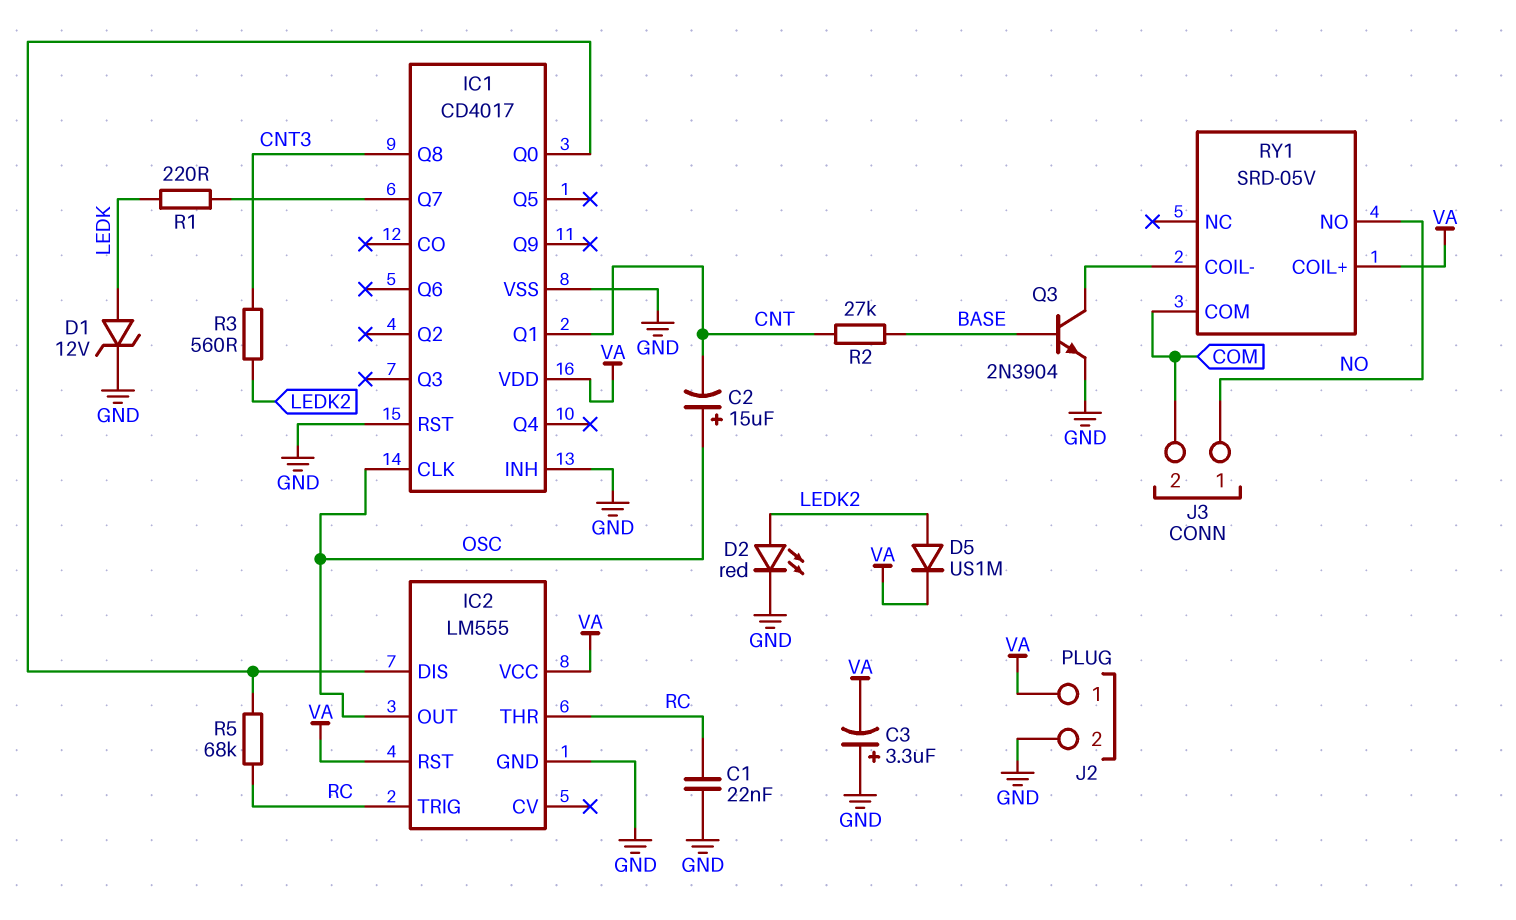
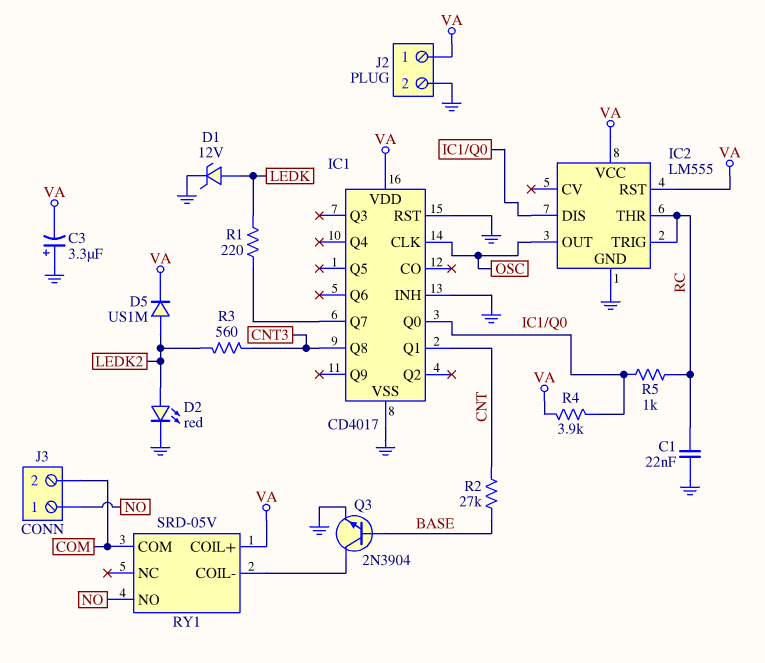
C2: 15uF (plus OSC, minus CNT) -> none
R4: none -> 3.9k (IC1/Q0, VA)
R5: 68k (IC1/Q0, RC) -> 1k (IC1/Q0, RC)

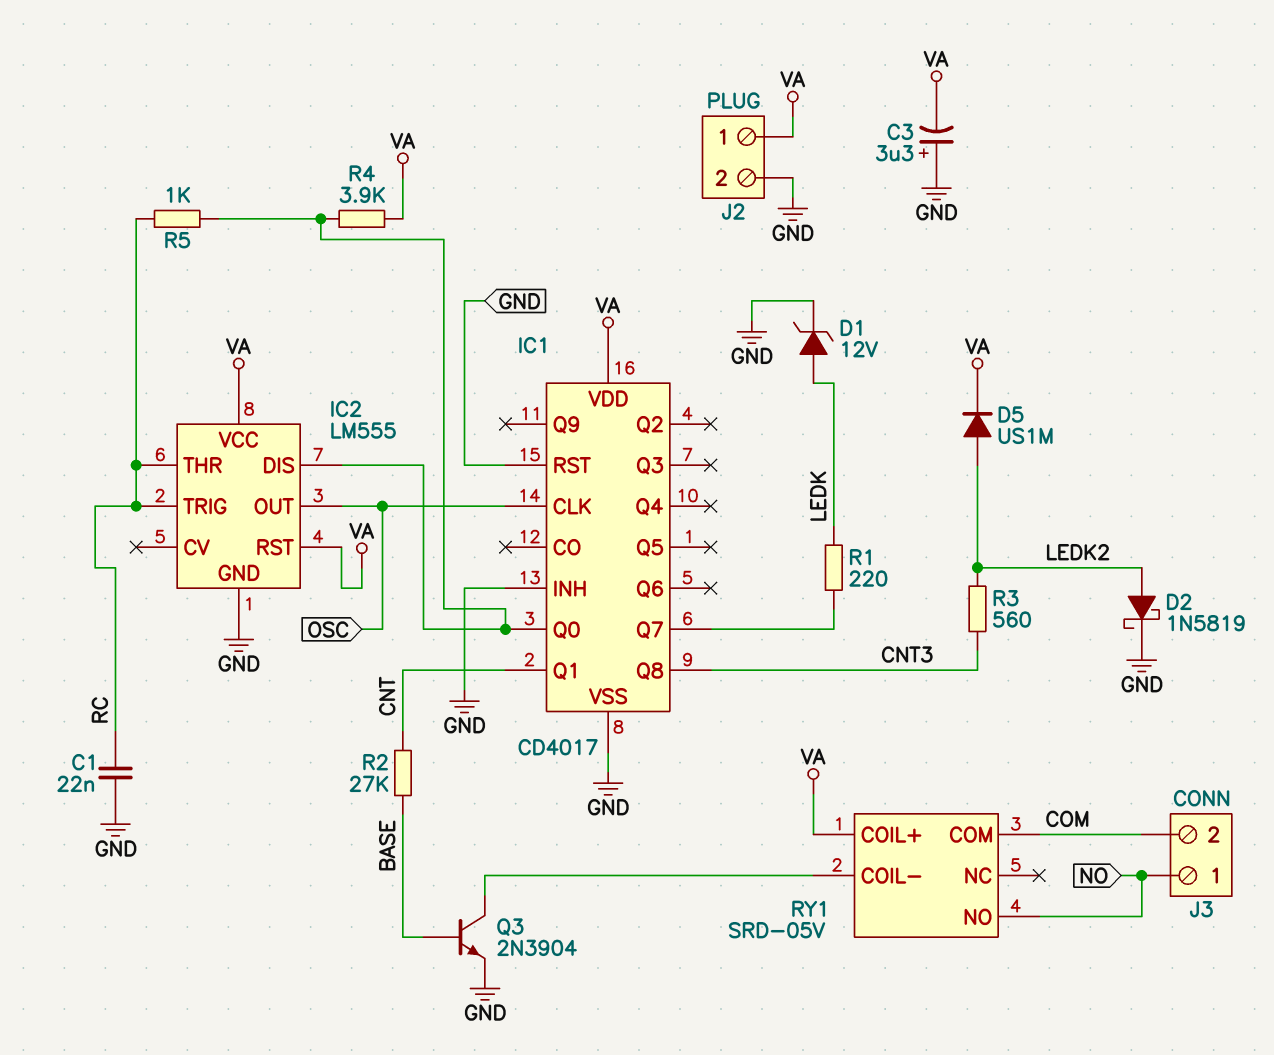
D2: LED red (A LEDK2, K GND) -> schottky 1N5819 (A LEDK2, K GND)

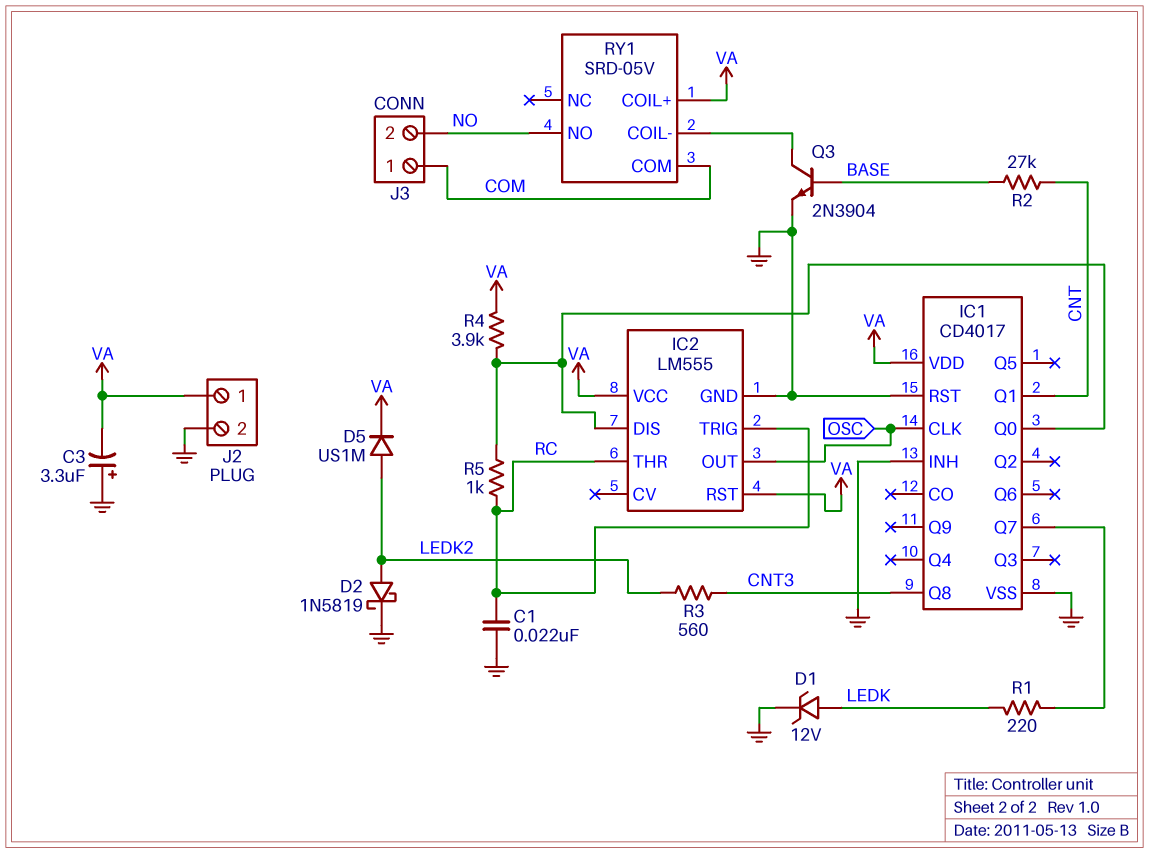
J3 pin 1: NO -> COM
J3 pin 2: COM -> NO

